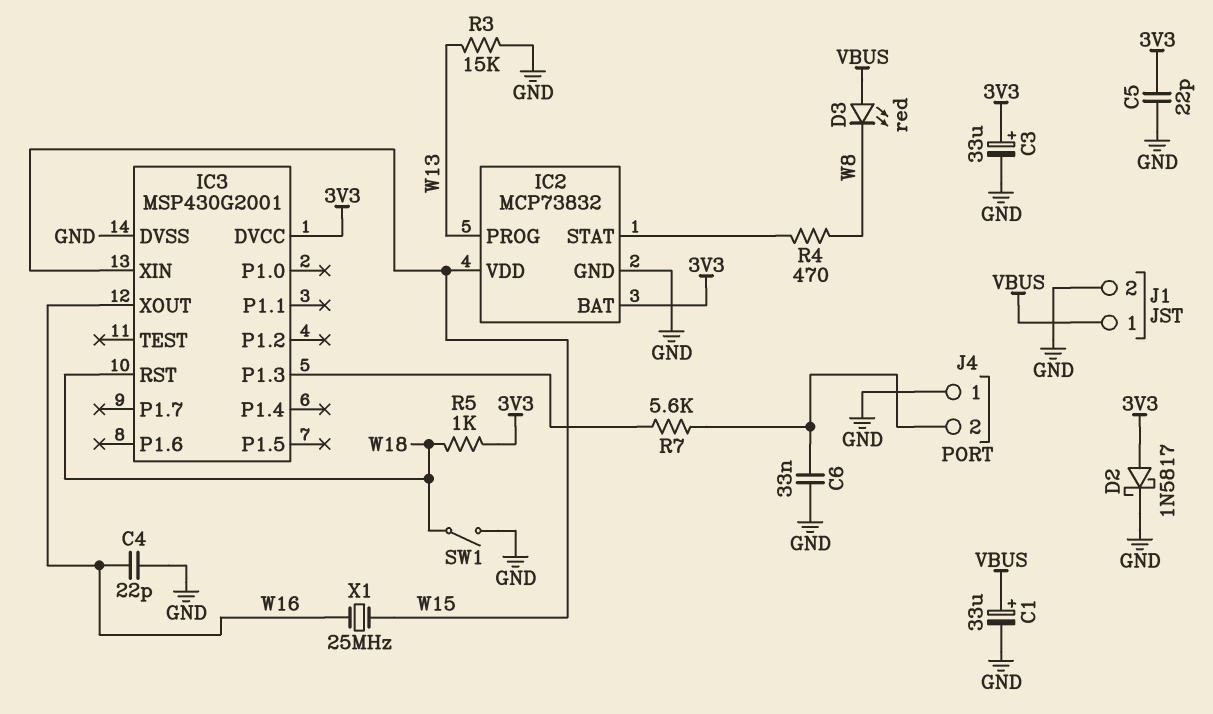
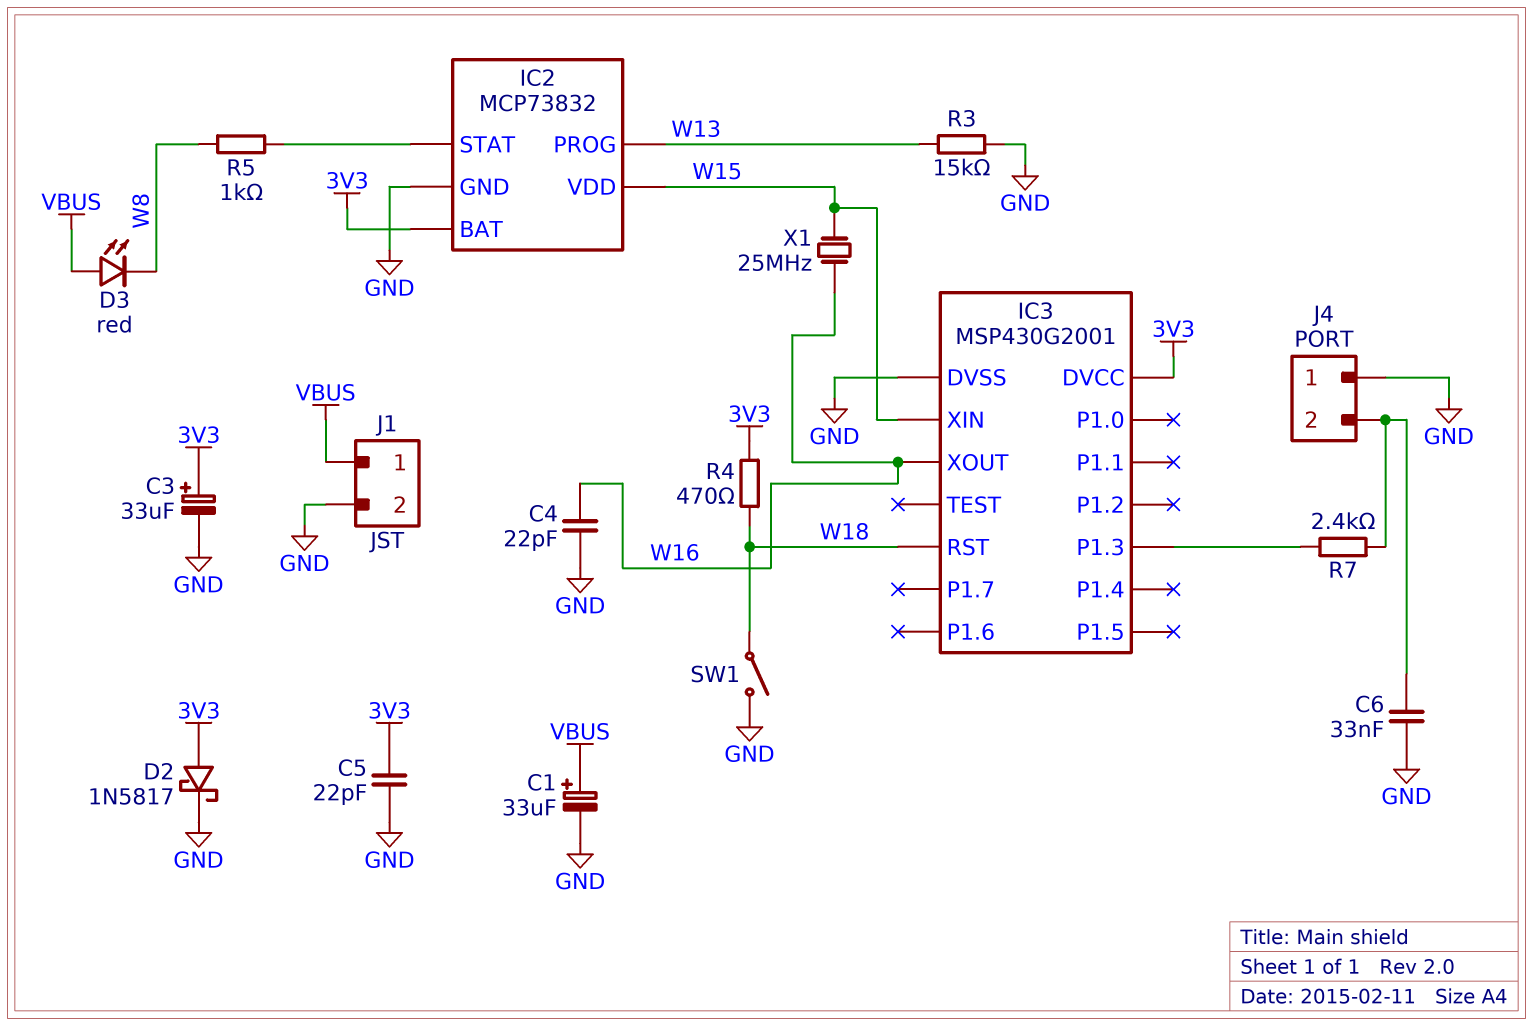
R4: 470 (IC2/STAT, W8) -> 470 (3V3, W18)
R5: 1k (3V3, W18) -> 1k (IC2/STAT, W8)
R7: 5.6k (IC3/P1.3, J4/2) -> 2.4k (IC3/P1.3, J4/2)

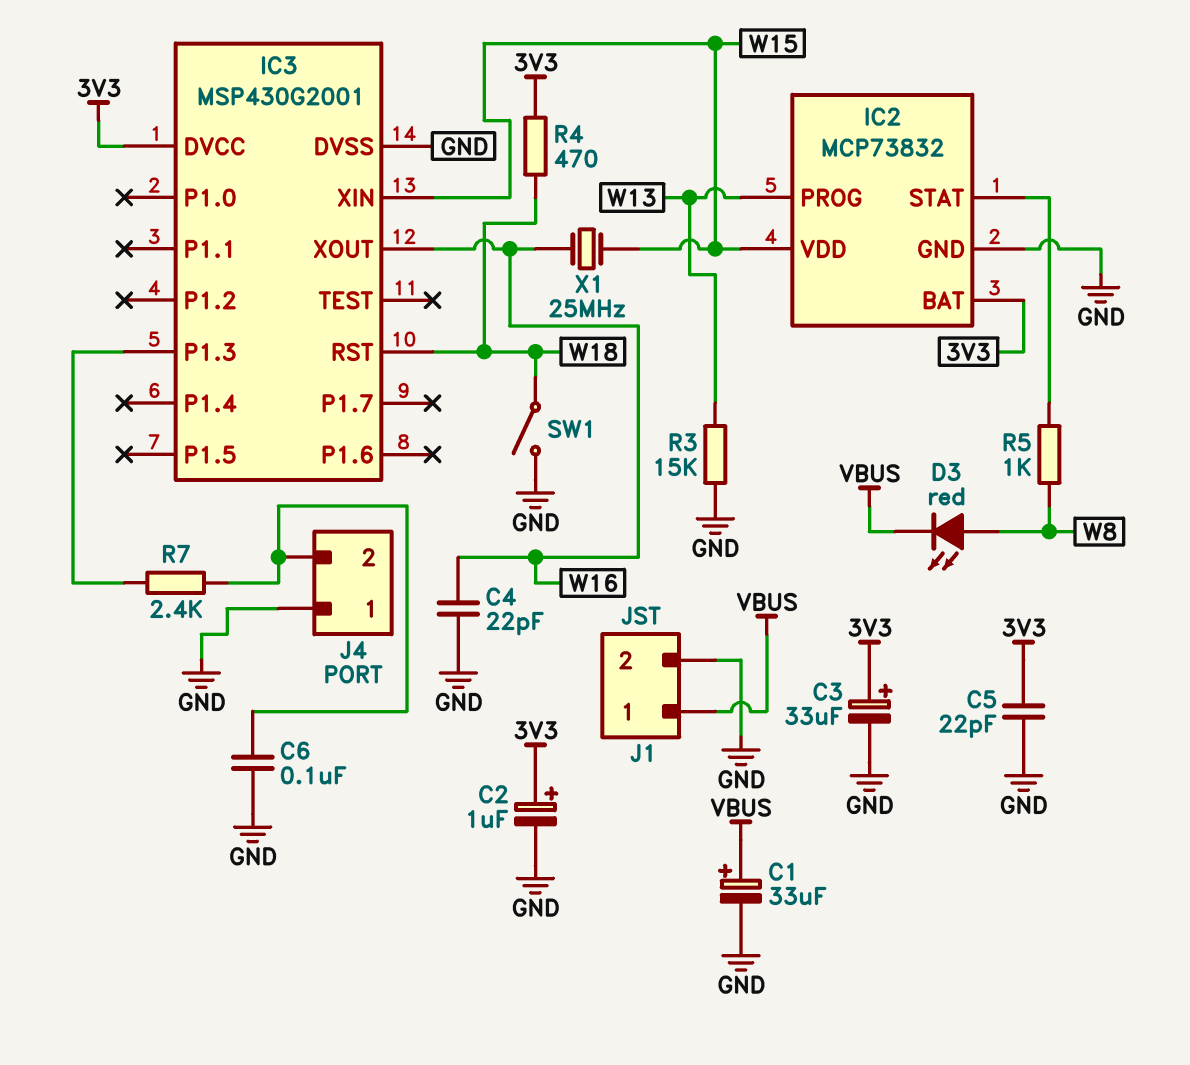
C2: none -> 1uF (plus 3V3, minus GND)
C6: 33nF (GND, J4/2) -> 100nF (GND, J4/2)
D2: schottky 1N5817 (A 3V3, K GND) -> none
D3: LED red (A VBUS, K W8) -> LED red (A W8, K VBUS)

